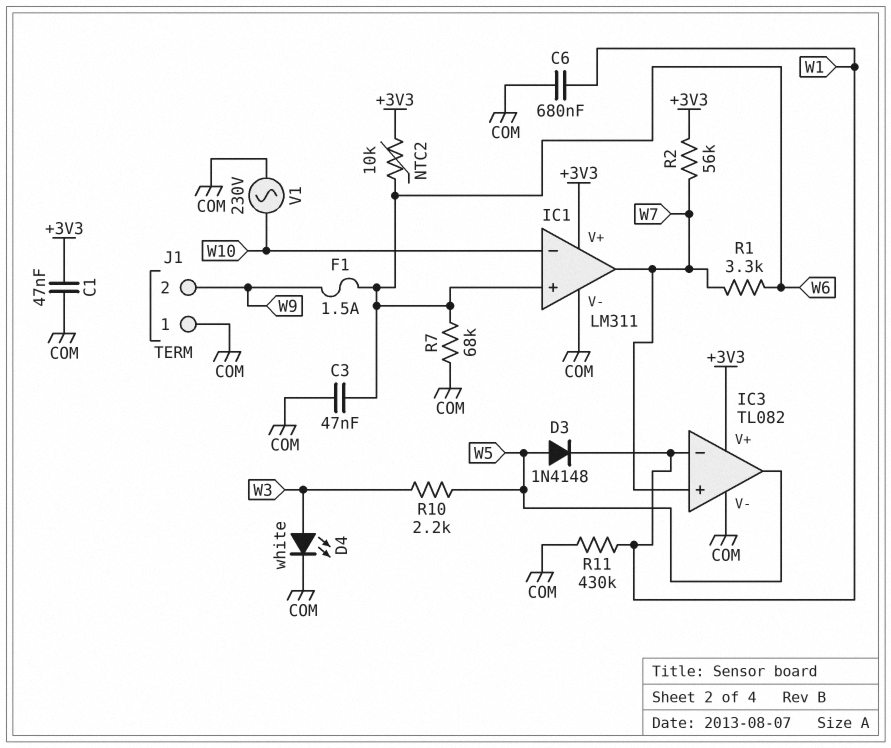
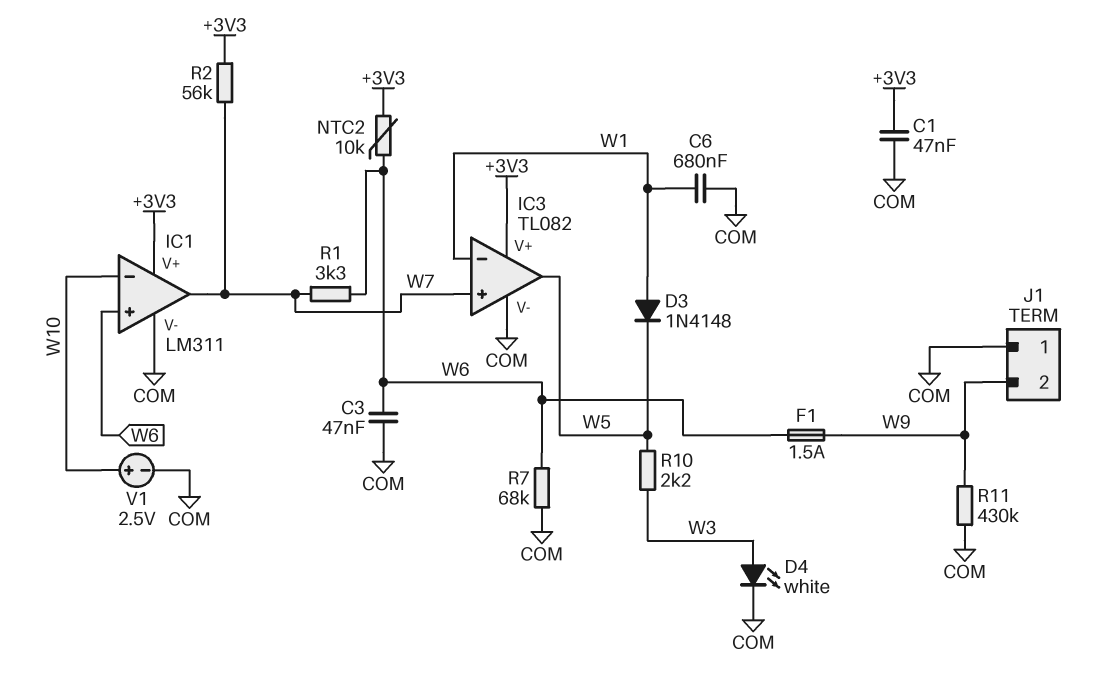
D3: diode 1N4148 (A W5, K W1) -> diode 1N4148 (A W1, K W5)
R11: 430k (COM, W1) -> 430k (COM, W9)
V1: AC 230V (COM, W10) -> 2.5V (plus W10, minus COM)

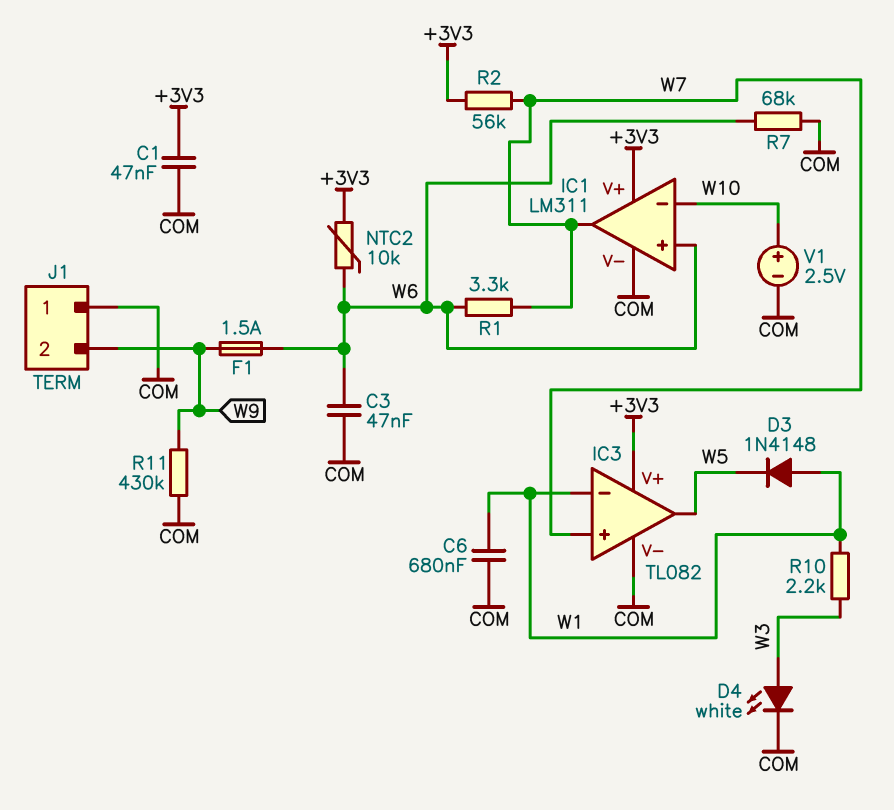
R10: 2.2k (W3, W5) -> 2.2k (W1, W3)

